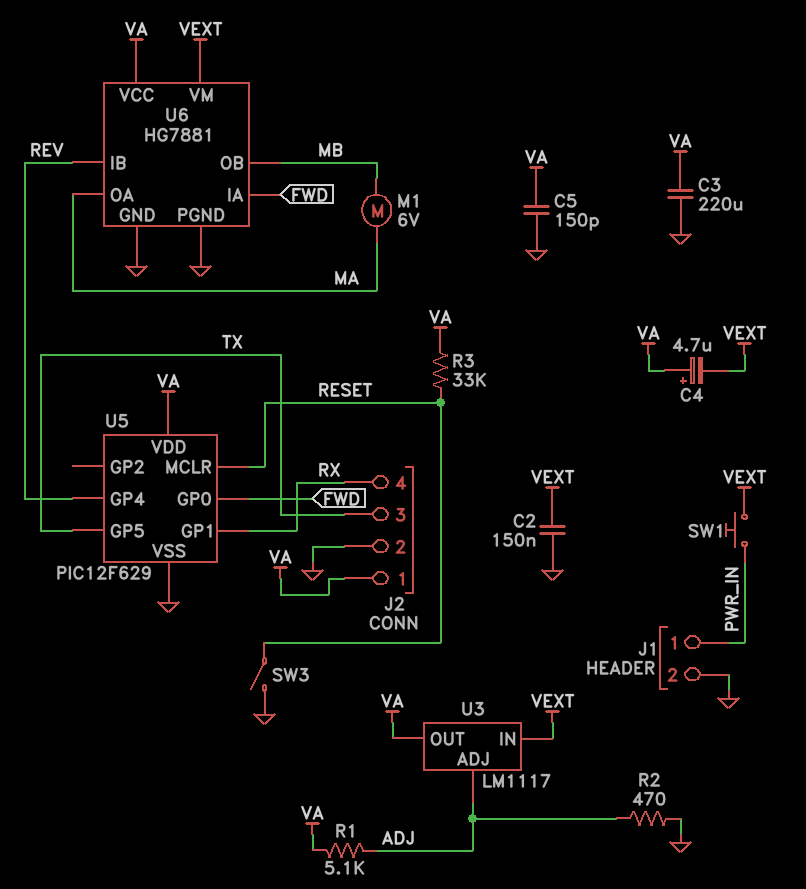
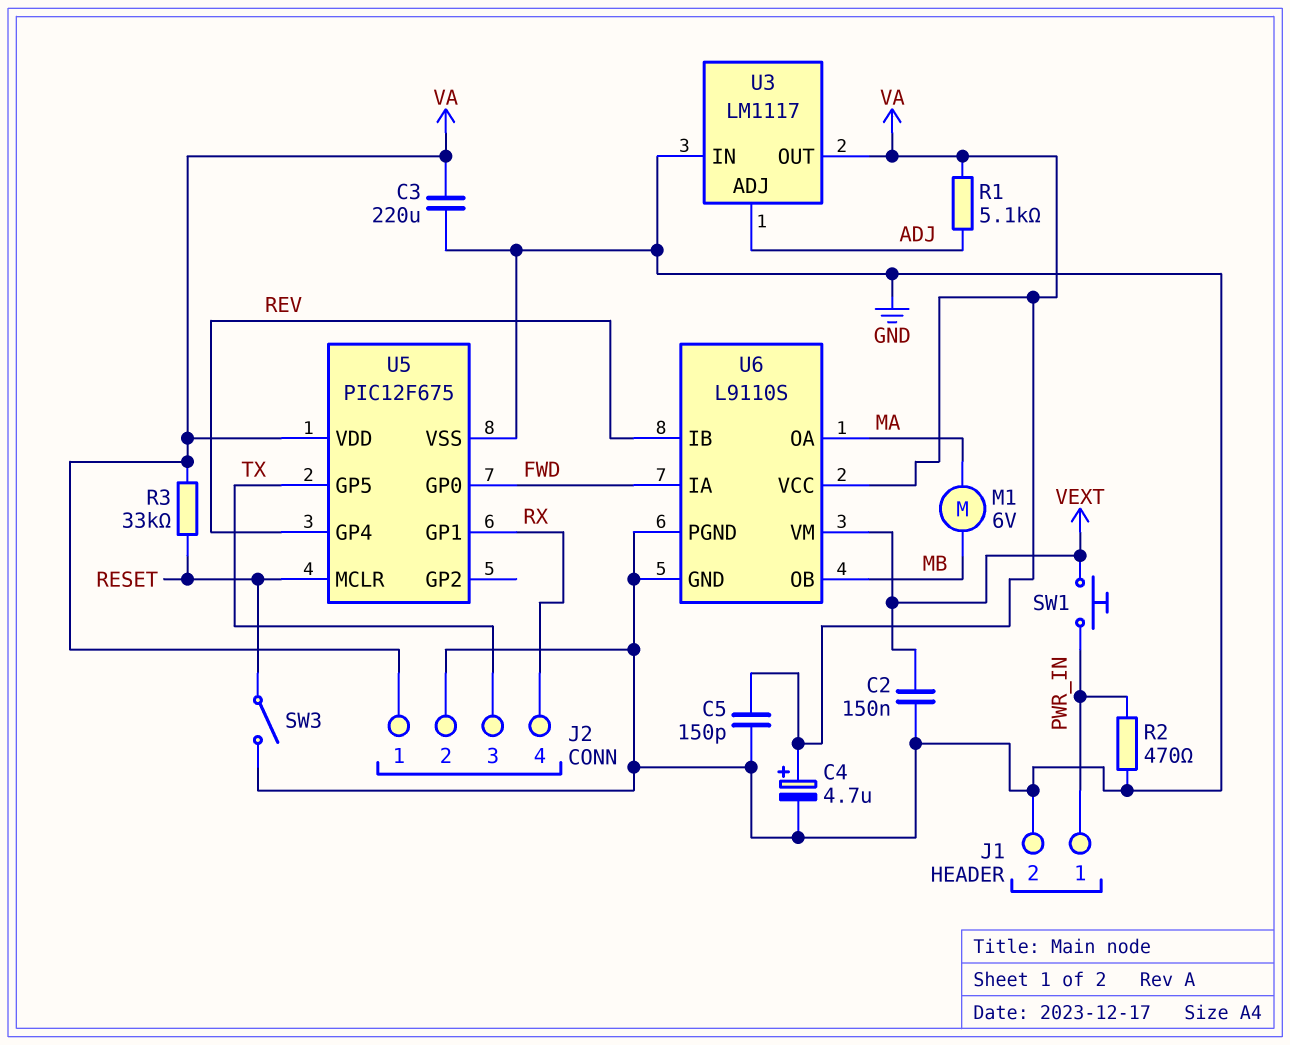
C4: 4.7uF (plus VA, minus VEXT) -> 4.7uF (plus VA, minus GND)
R2: 470 (ADJ, GND) -> 470 (GND, PWR_IN)
U3 pin IN: VEXT -> GND
U5: PIC12F629 -> PIC12F675
U6: HG7881 -> L9110S

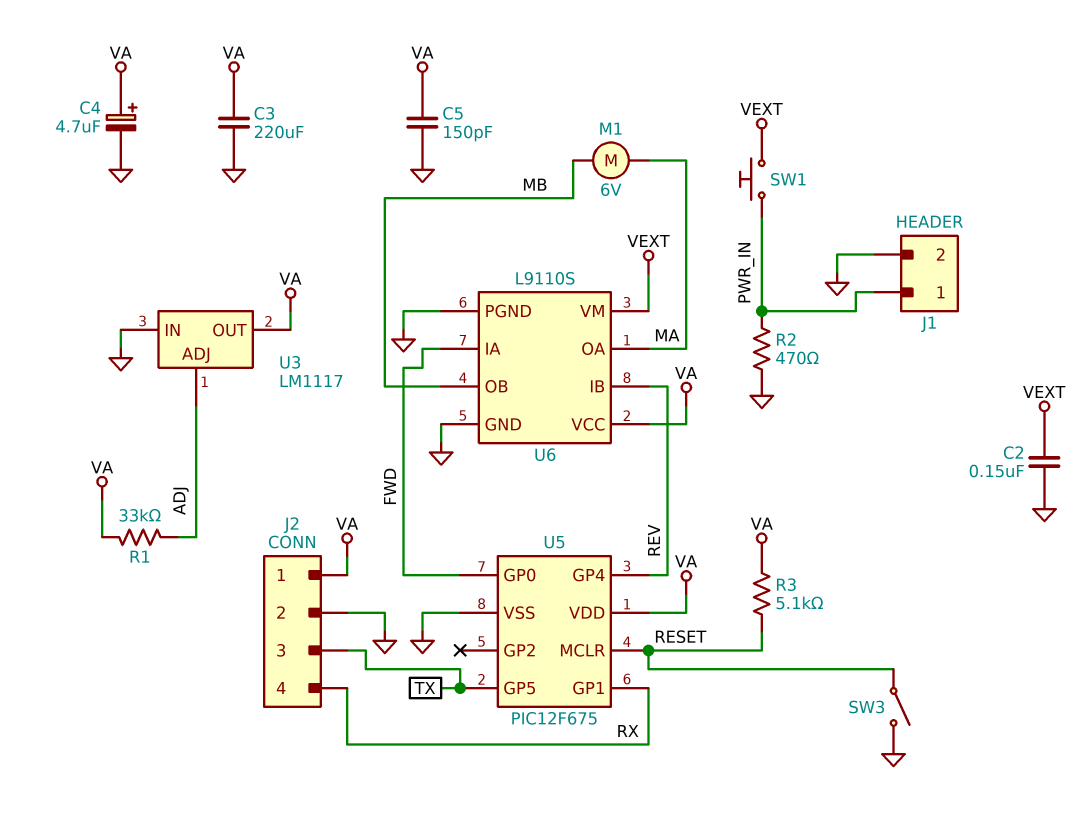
R1: 5.1k (ADJ, VA) -> 33k (ADJ, VA)
R3: 33k (RESET, VA) -> 5.1k (RESET, VA)

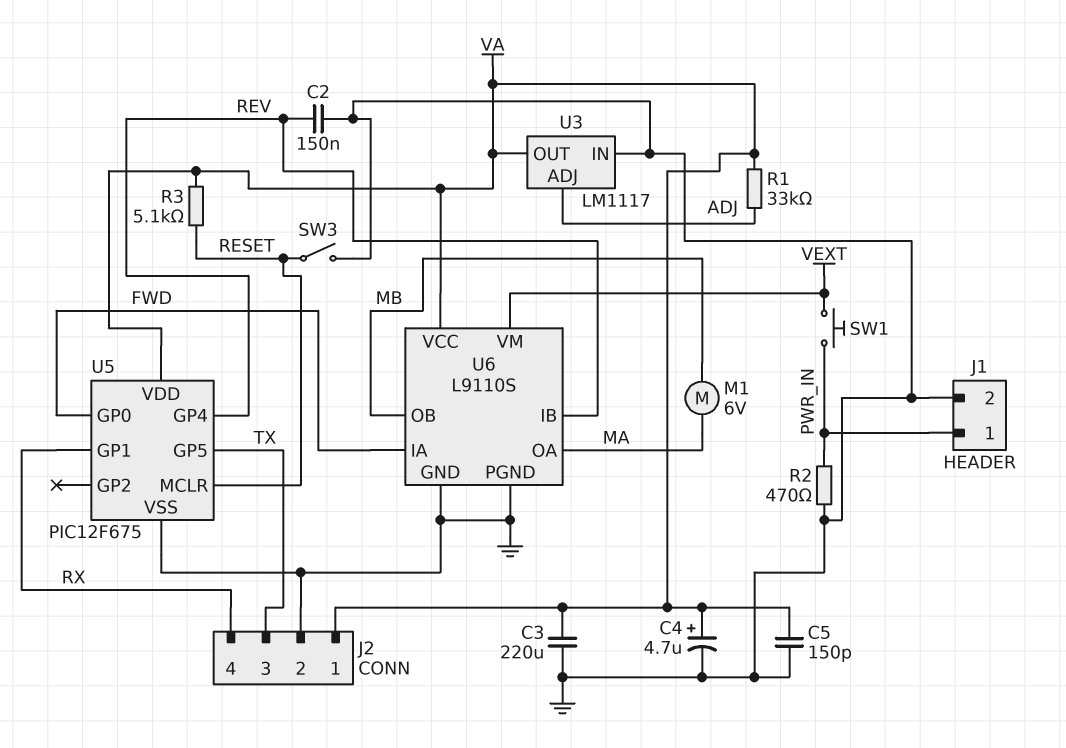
C2: 150nF (GND, VEXT) -> 150nF (GND, REV)

